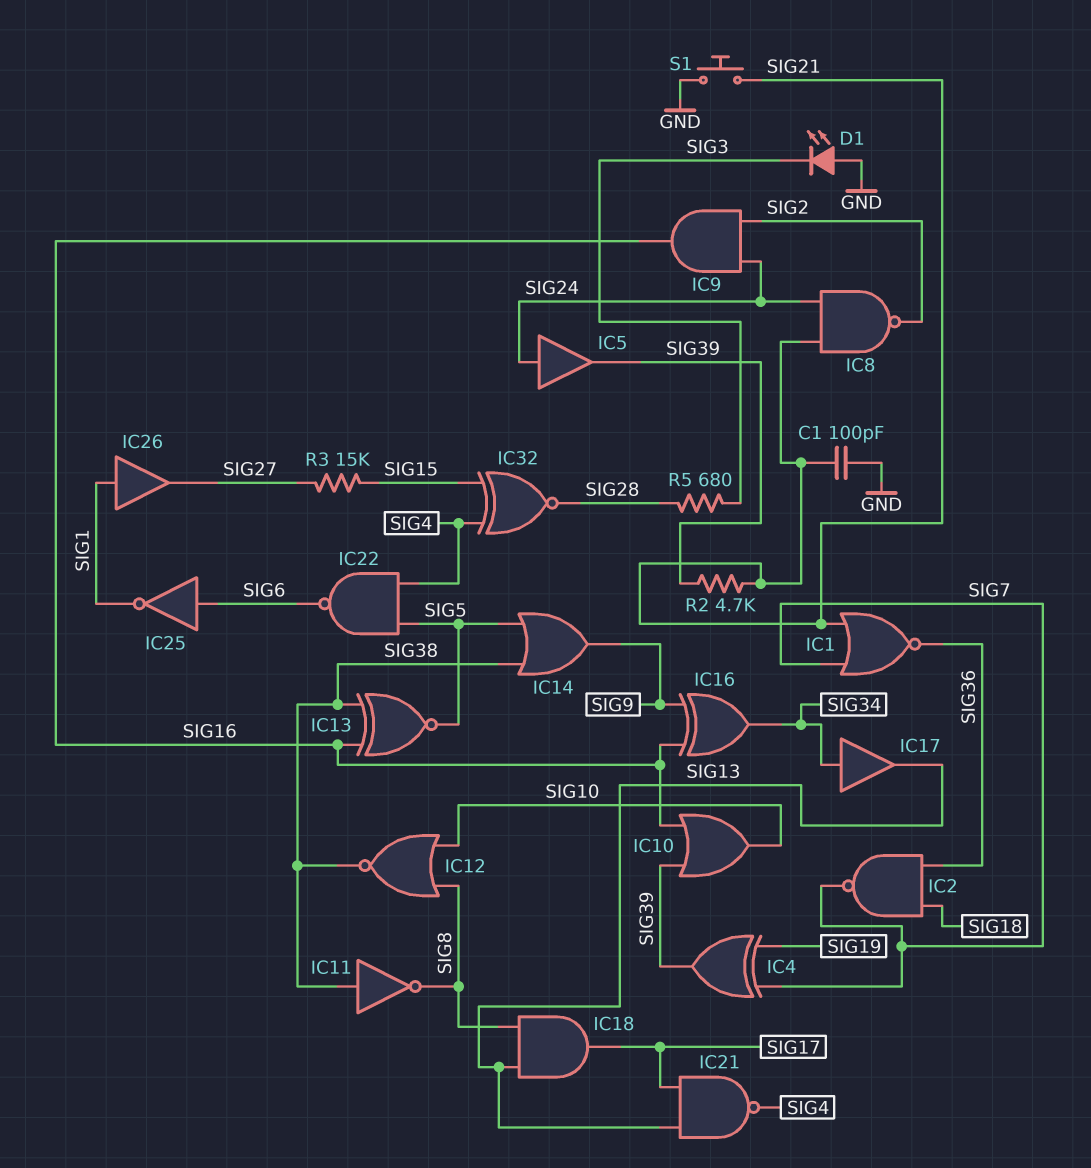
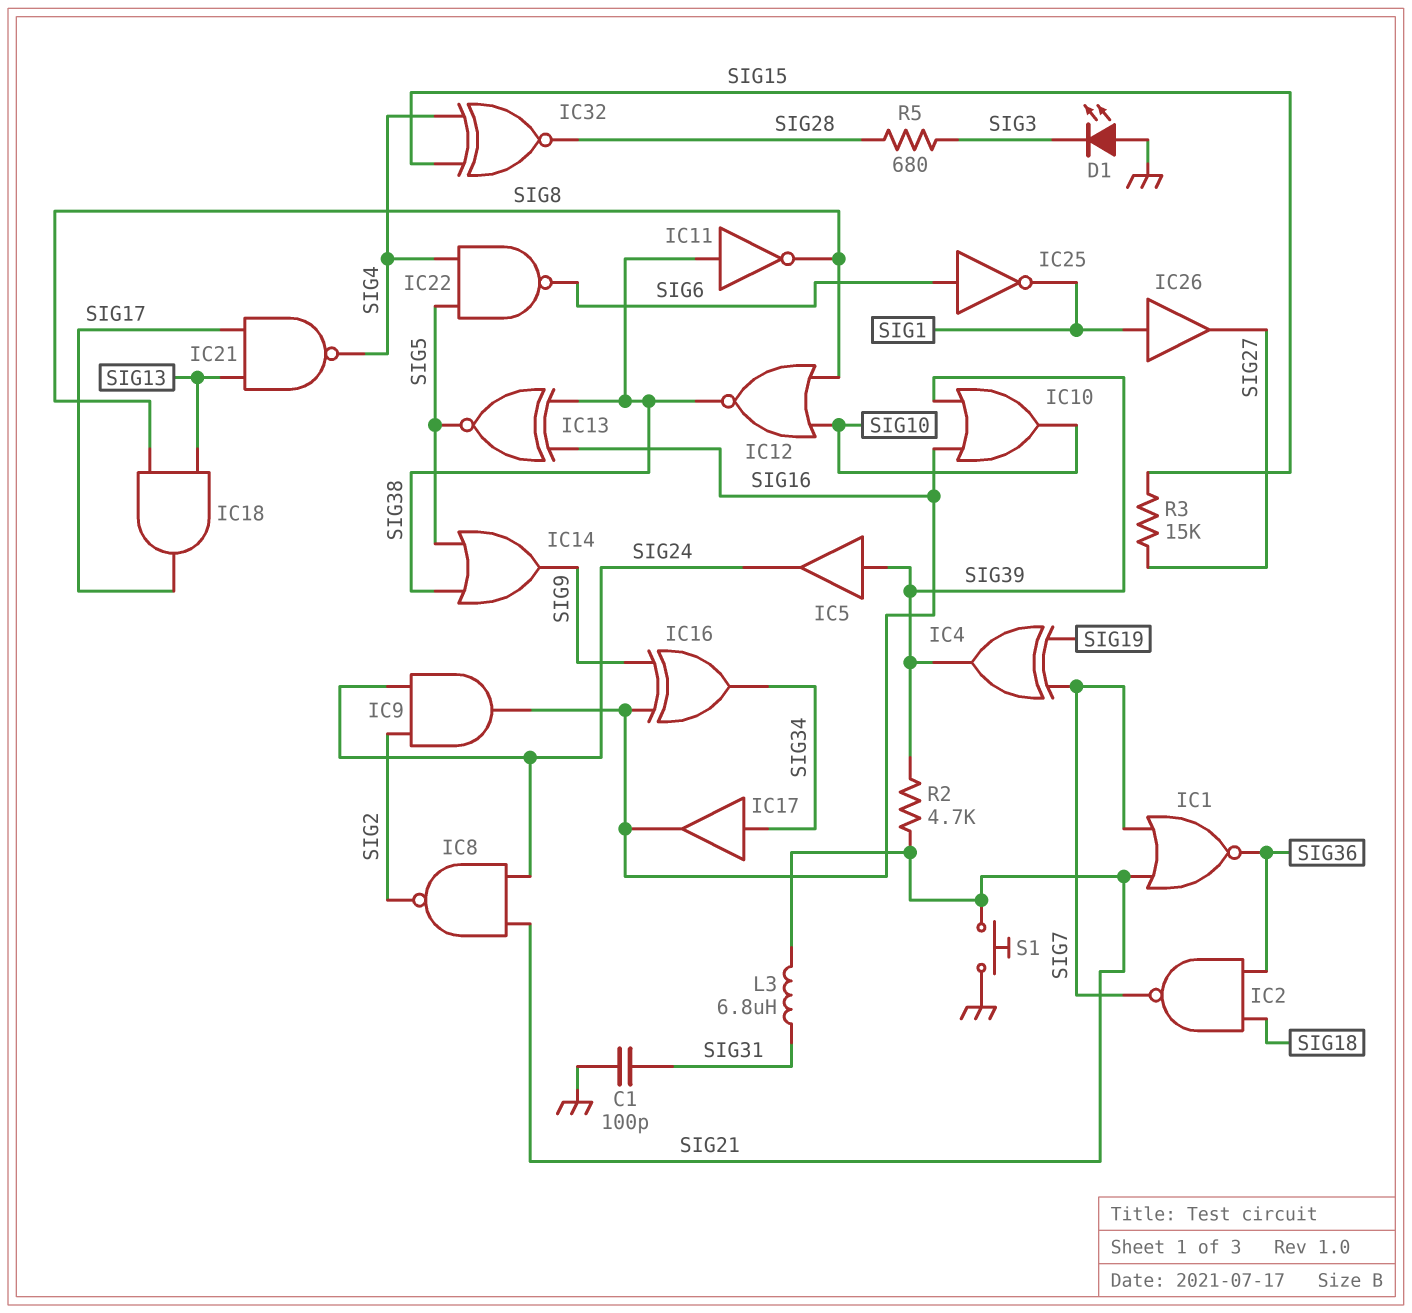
C1: 100pF (GND, SIG21) -> 100pF (GND, SIG31)
IC5: buffer (in SIG24, out SIG39) -> buffer (in SIG39, out SIG24)
IC17: buffer (in SIG34, out SIG13) -> buffer (in SIG34, out SIG16)
L3: none -> 6.8uH (SIG21, SIG31)

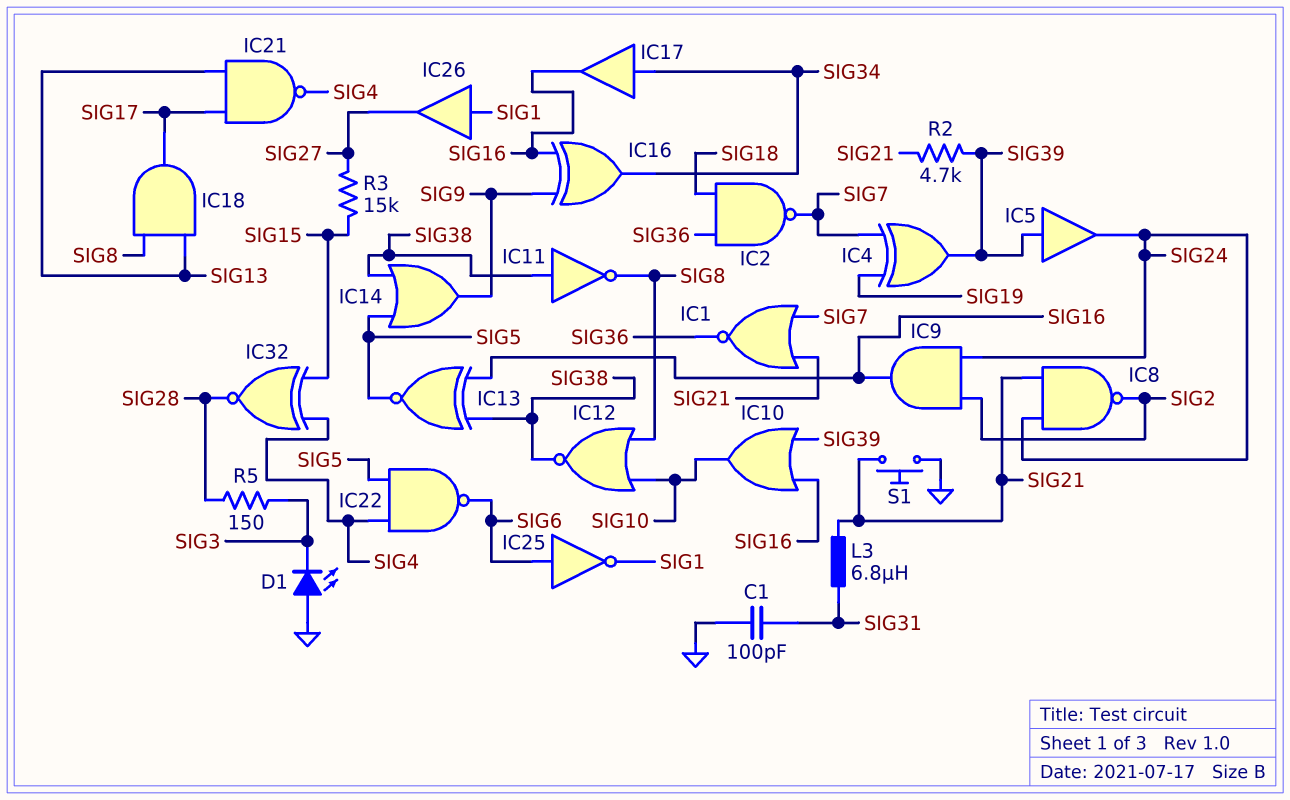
R5: 680 (SIG3, SIG28) -> 150 (SIG3, SIG28)

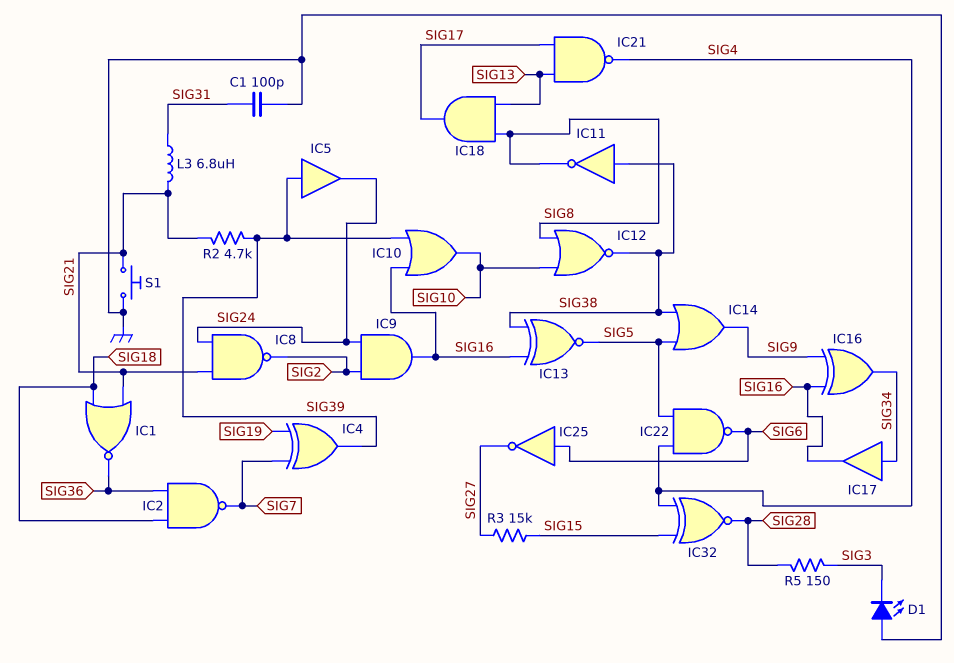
IC1: NOR (in SIG7, in SIG21, out SIG36) -> NOR (in SIG18, in SIG21, out SIG36)
IC25: NOT (in SIG6, out SIG1) -> NOT (in SIG6, out SIG27)
IC26: buffer (in SIG1, out SIG27) -> none

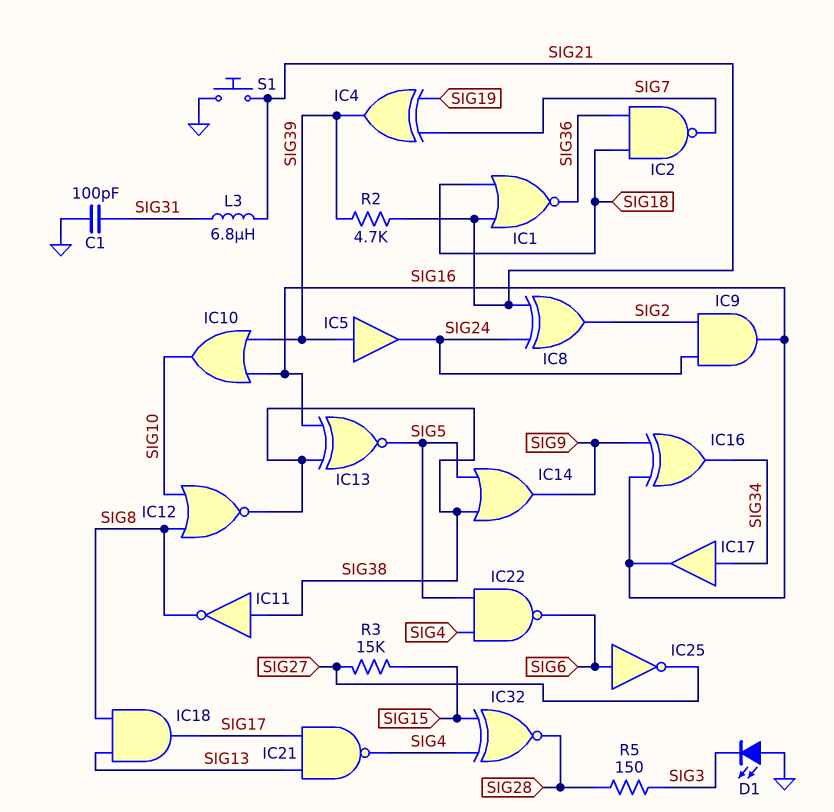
IC8: NAND (in SIG21, in SIG24, out SIG2) -> XOR (in SIG21, in SIG24, out SIG2)

